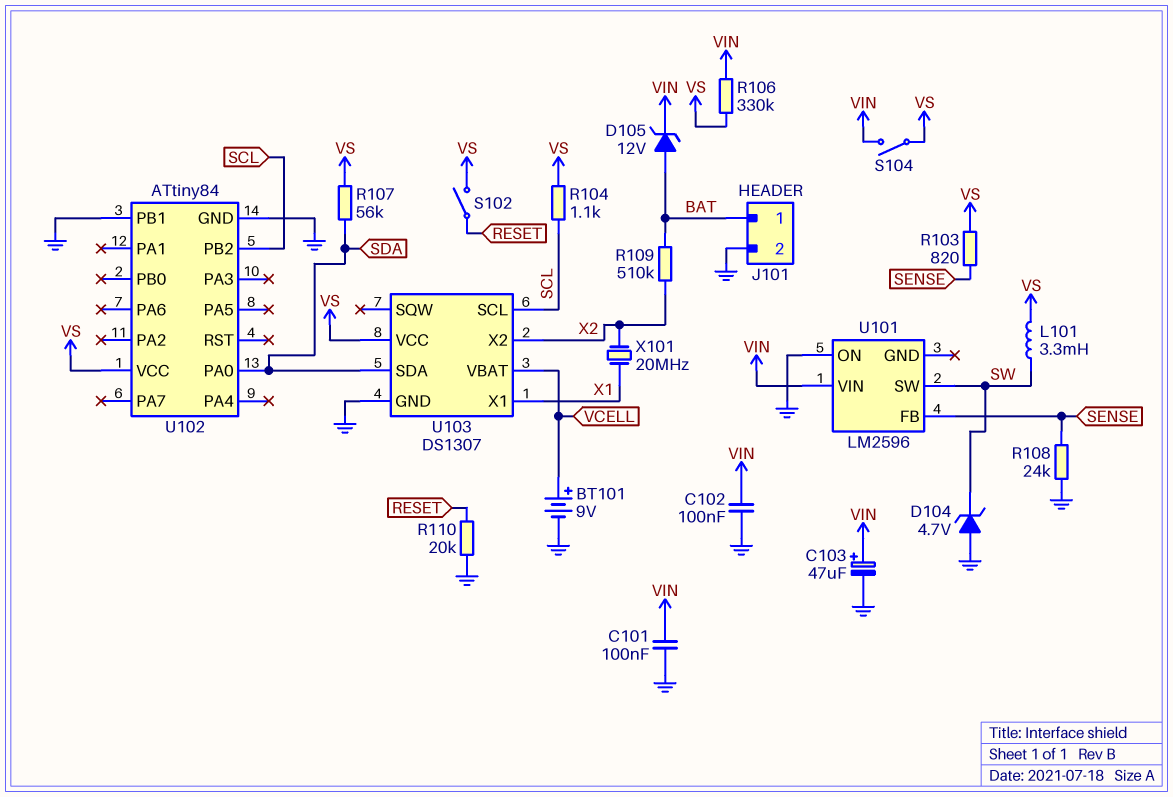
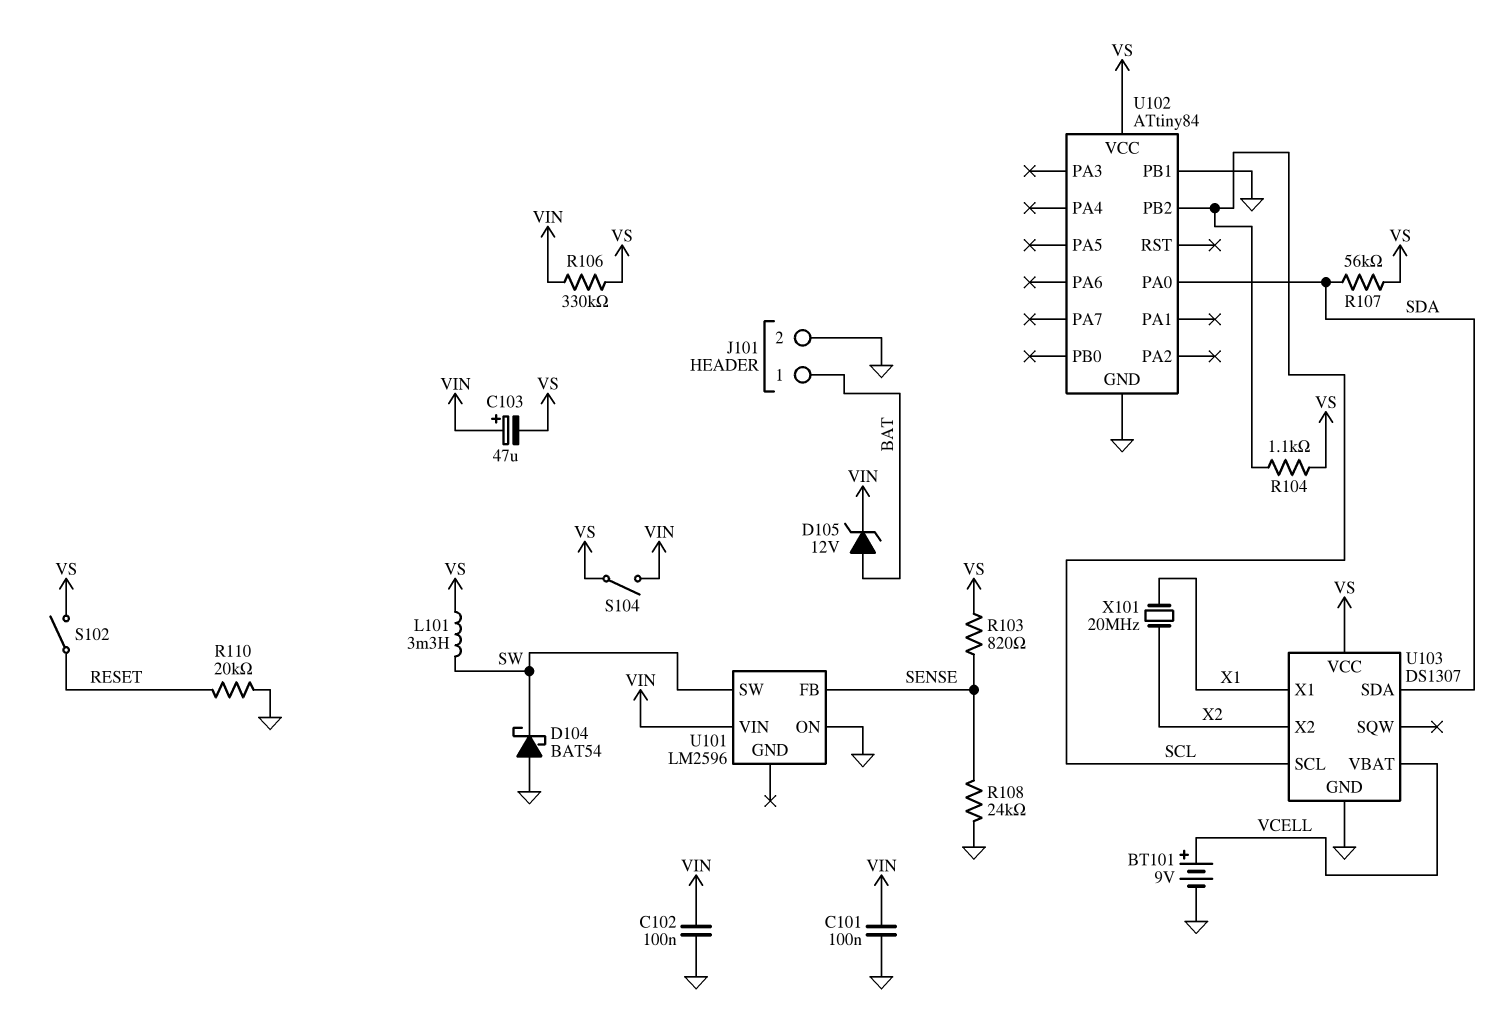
C103: 47uF (plus VIN, minus GND) -> 47uF (plus VIN, minus VS)
D104: zener 4.7V (A GND, K SW) -> schottky BAT54 (A GND, K SW)
R109: 510k (BAT, X2) -> none

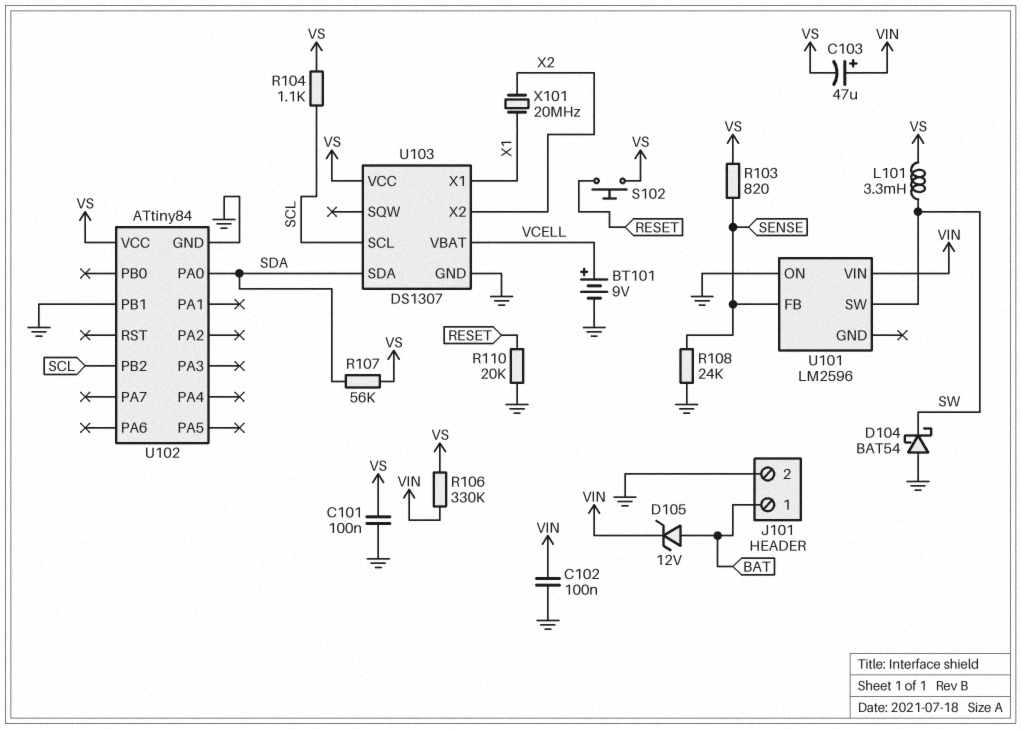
C101: 100nF (GND, VIN) -> 100nF (GND, VS)
S102: switch (RESET, VS) -> button (RESET, VS)
S104: switch (VIN, VS) -> none

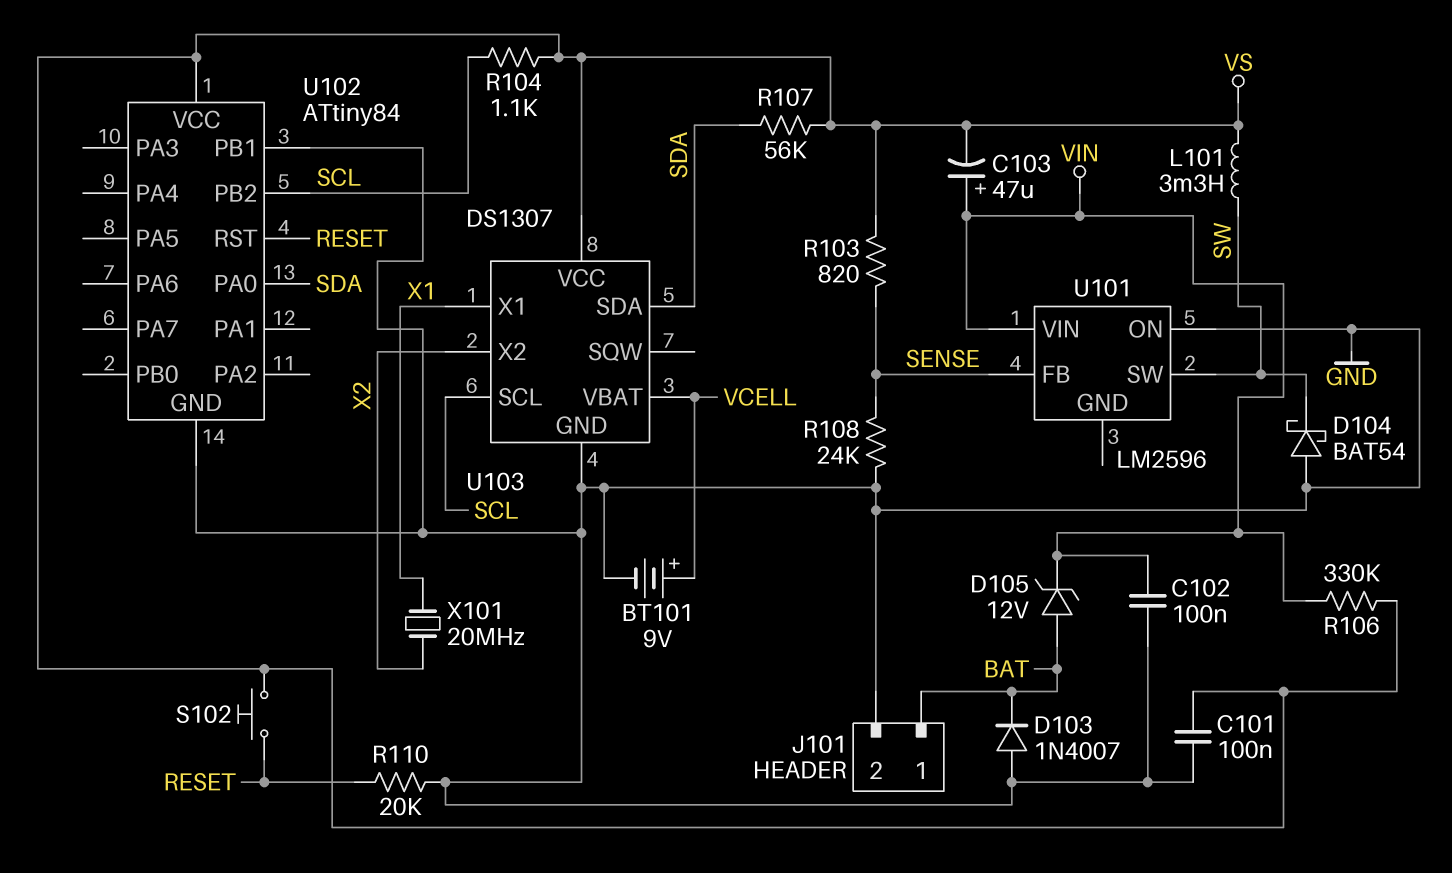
D103: none -> diode 1N4007 (A GND, K BAT)
U102 pin RST: none -> RESET

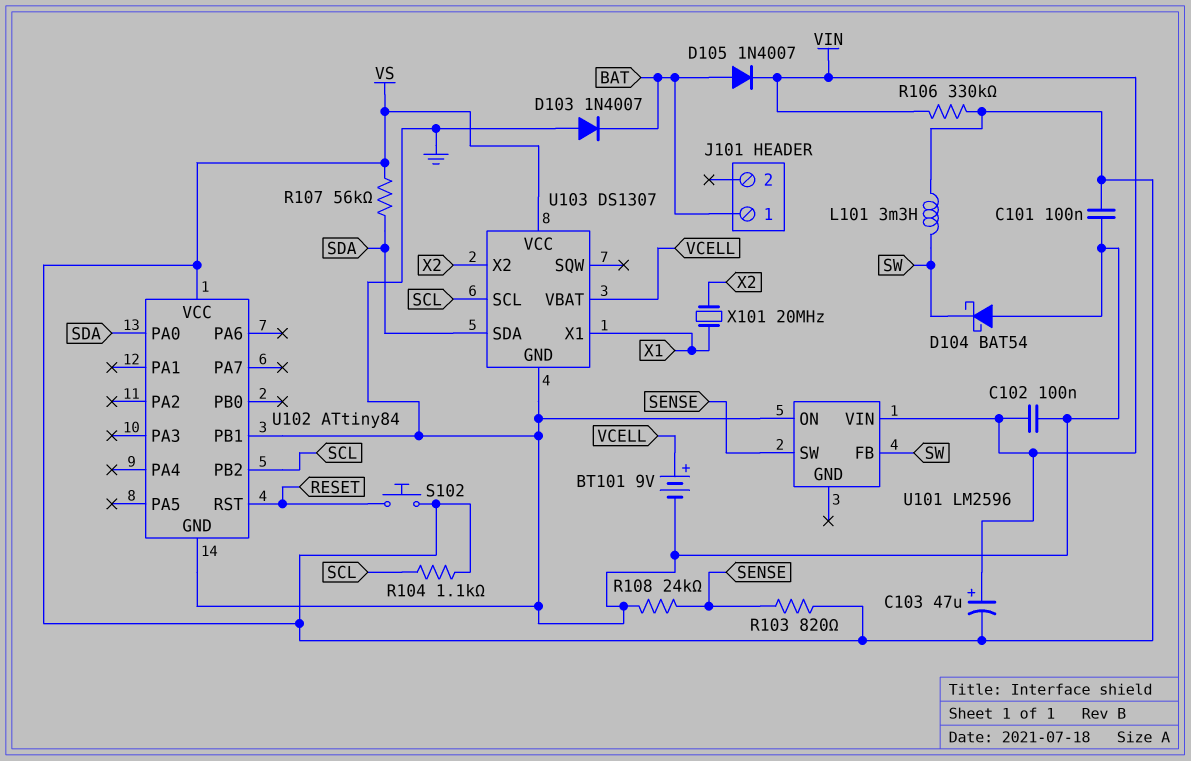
D105: zener 12V (A BAT, K VIN) -> diode 1N4007 (A BAT, K VIN)
J101 pin 2: GND -> none
R110: 20k (GND, RESET) -> none
U101 pin FB: SENSE -> SW
U101 pin SW: SW -> SENSE

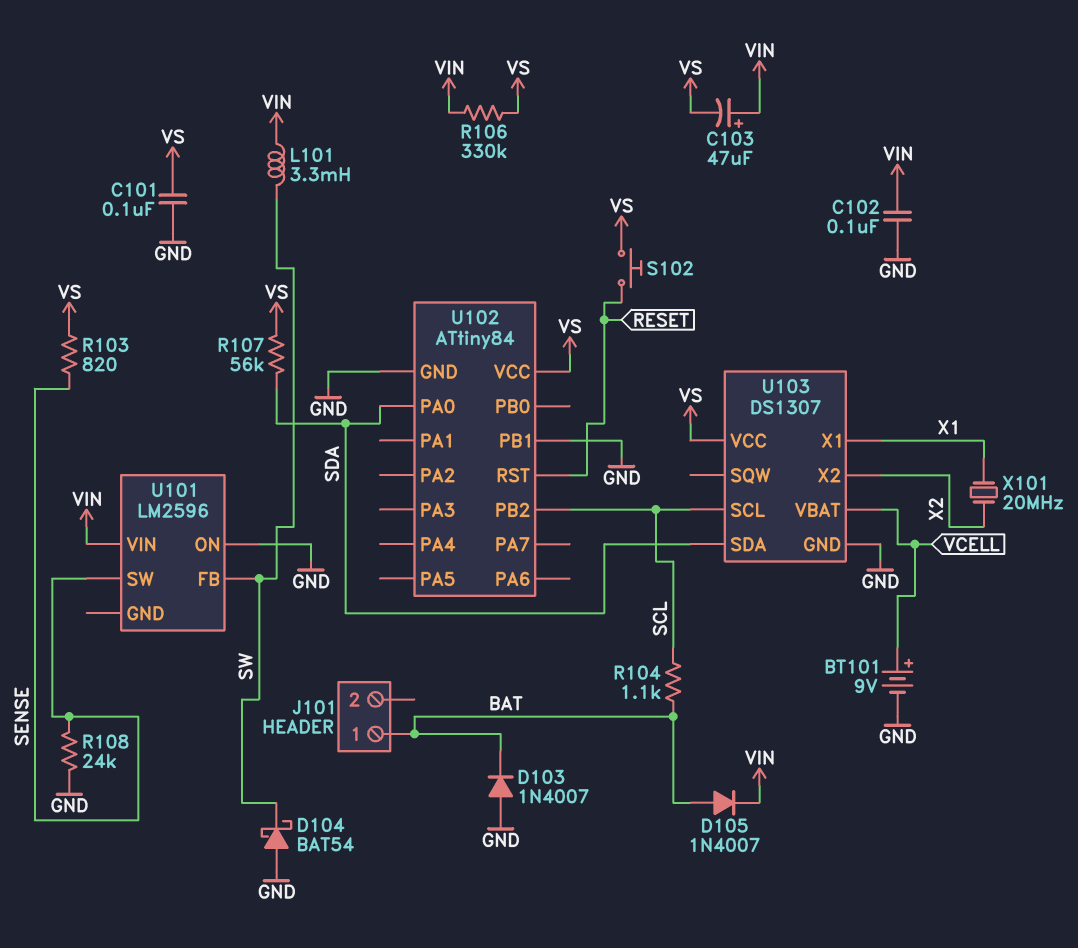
L101: 3.3mH (SW, VS) -> 3.3mH (SW, VIN)
R104: 1.1k (SCL, VS) -> 1.1k (BAT, SCL)

